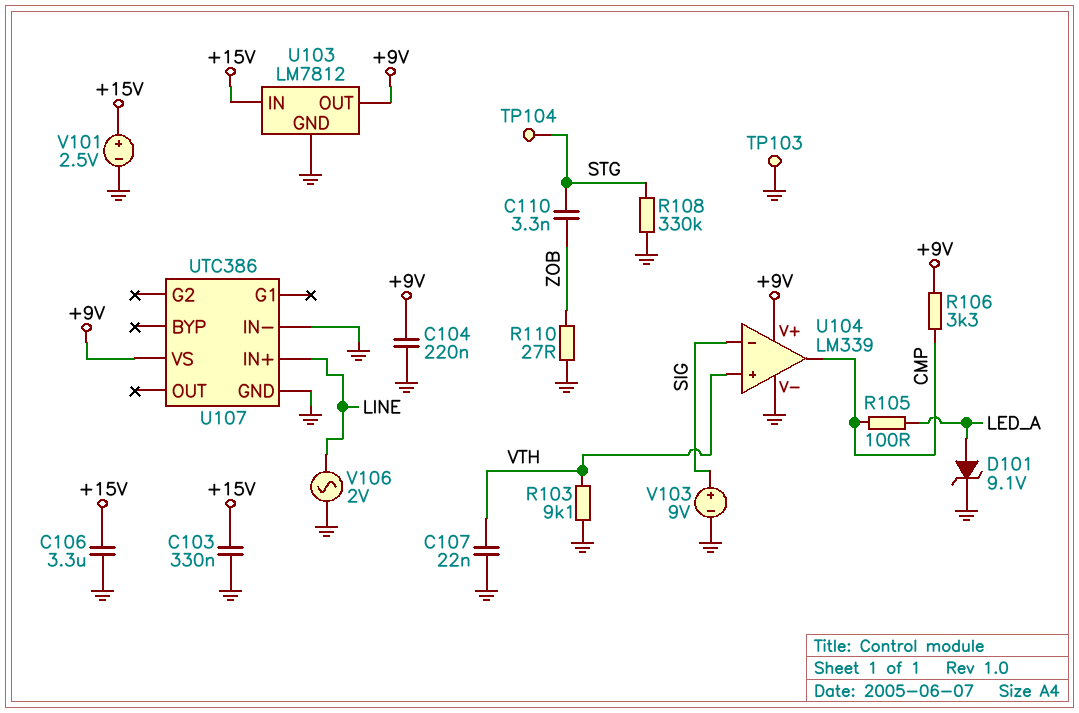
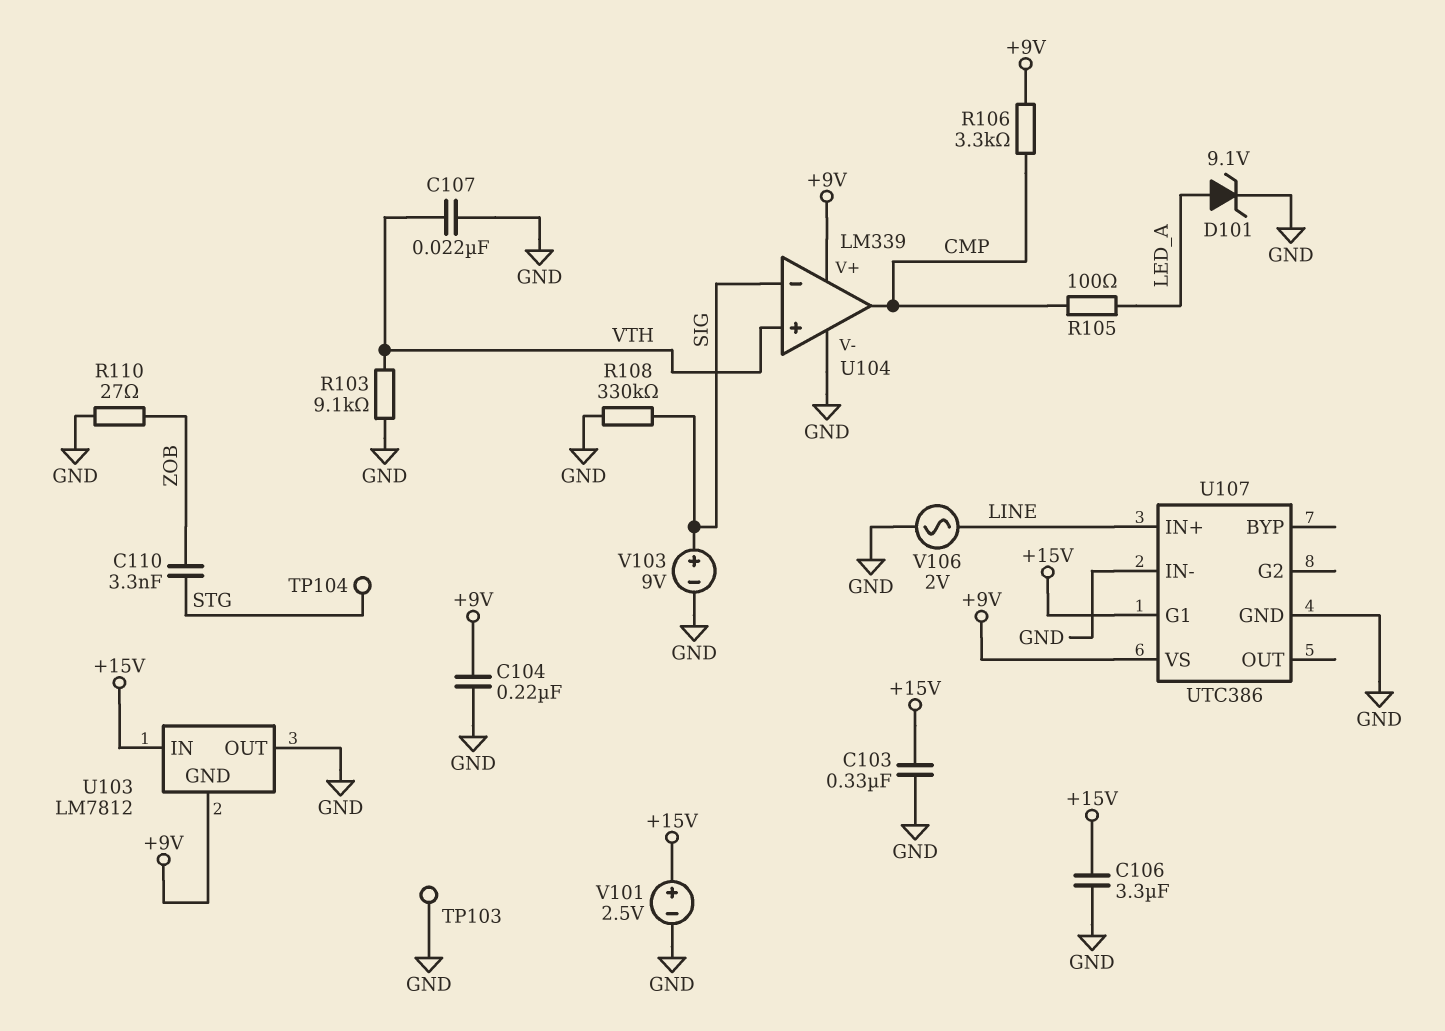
R108: 330k (GND, STG) -> 330k (GND, SIG)
U103 pin GND: GND -> +9V
U103 pin OUT: +9V -> GND
U107 pin G1: none -> +15V

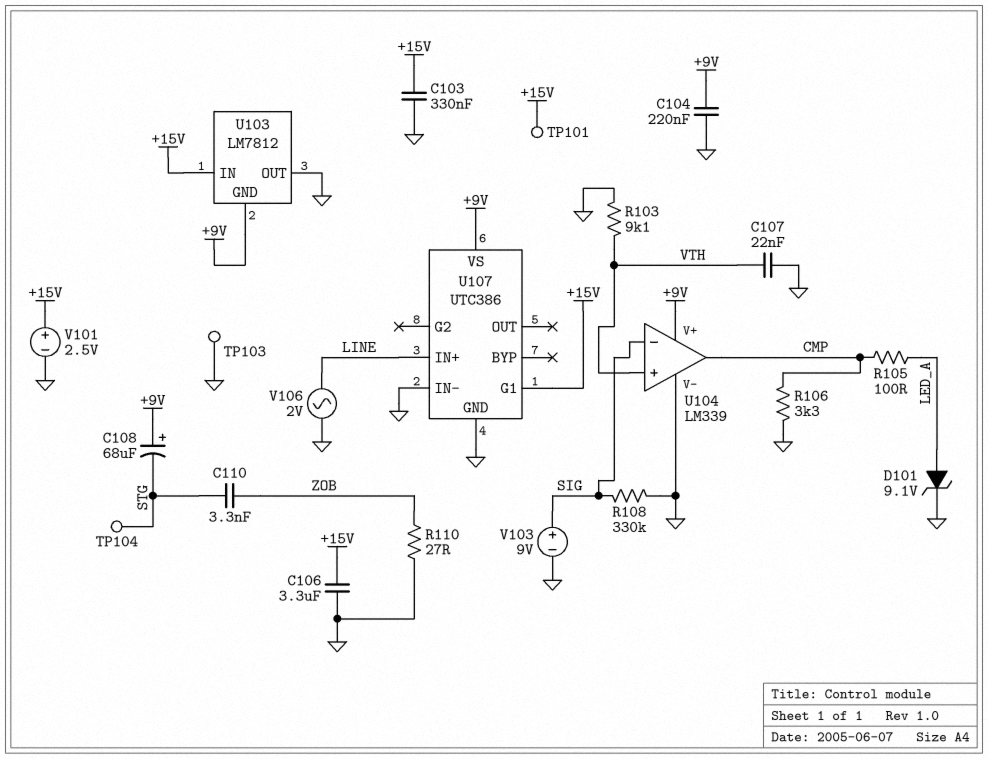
C108: none -> 68uF (plus +9V, minus STG)
R106: 3.3k (+9V, CMP) -> 3.3k (CMP, GND)
TP101: none -> test point (+15V)

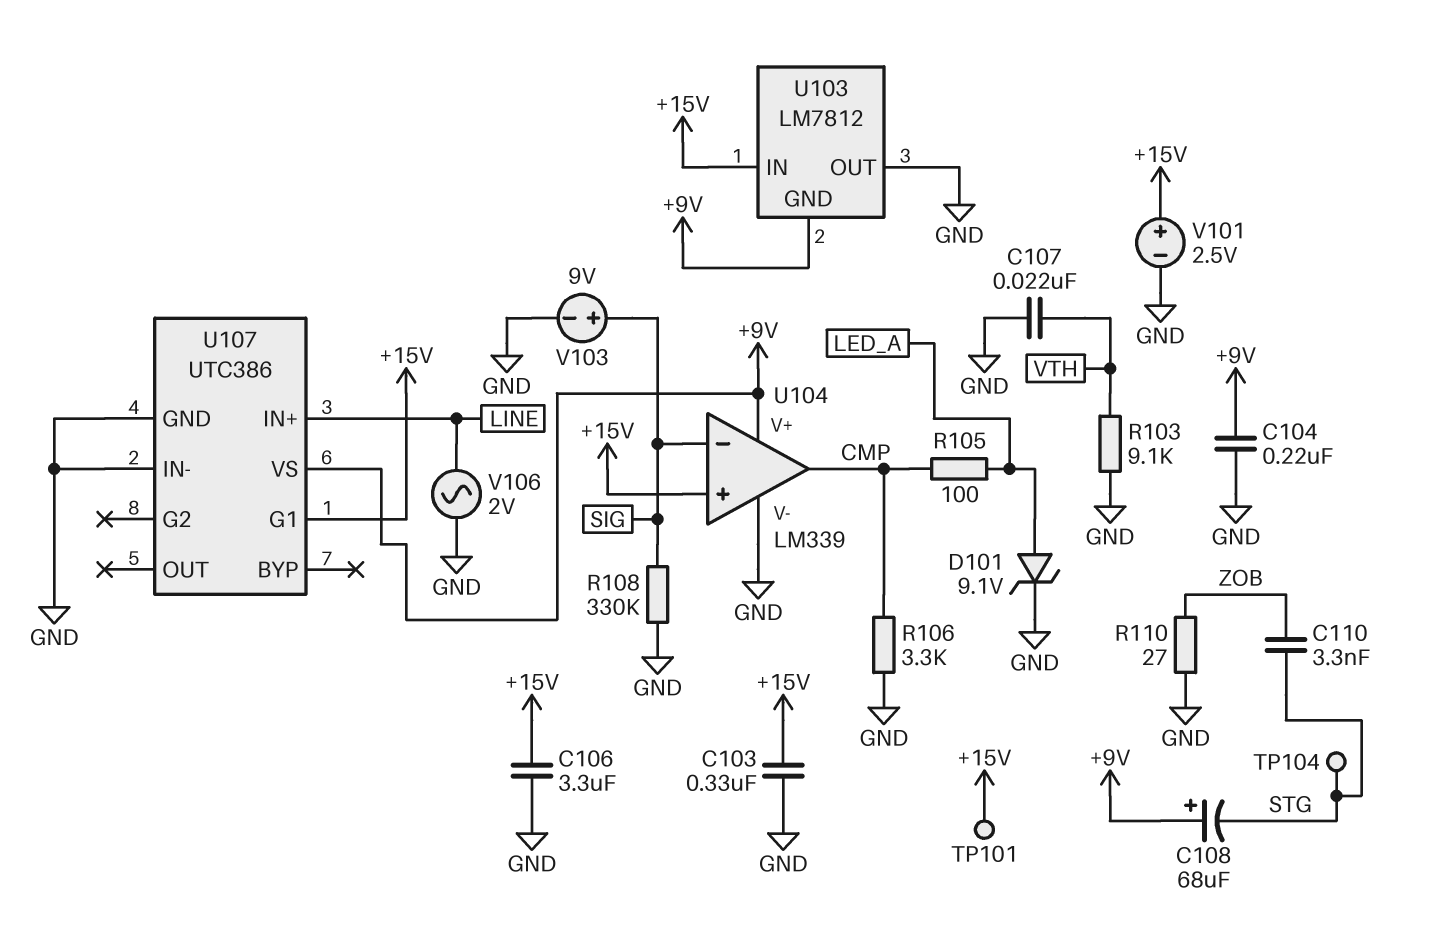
TP103: test point (GND) -> none
U104 pin in+: VTH -> +15V

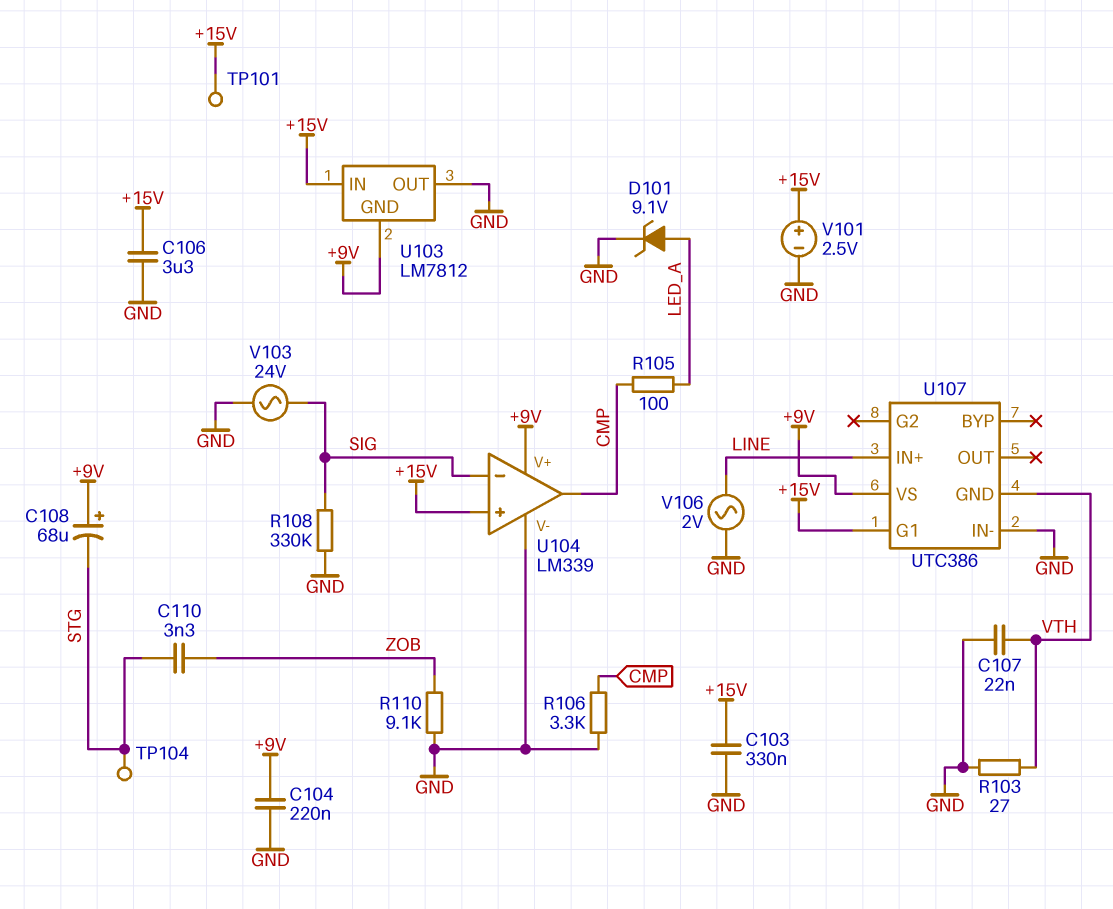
R103: 9.1k (GND, VTH) -> 27 (GND, VTH)
R110: 27 (GND, ZOB) -> 9.1k (GND, ZOB)
U107 pin GND: GND -> VTH
V103: 9V (plus SIG, minus GND) -> AC 24V (GND, SIG)

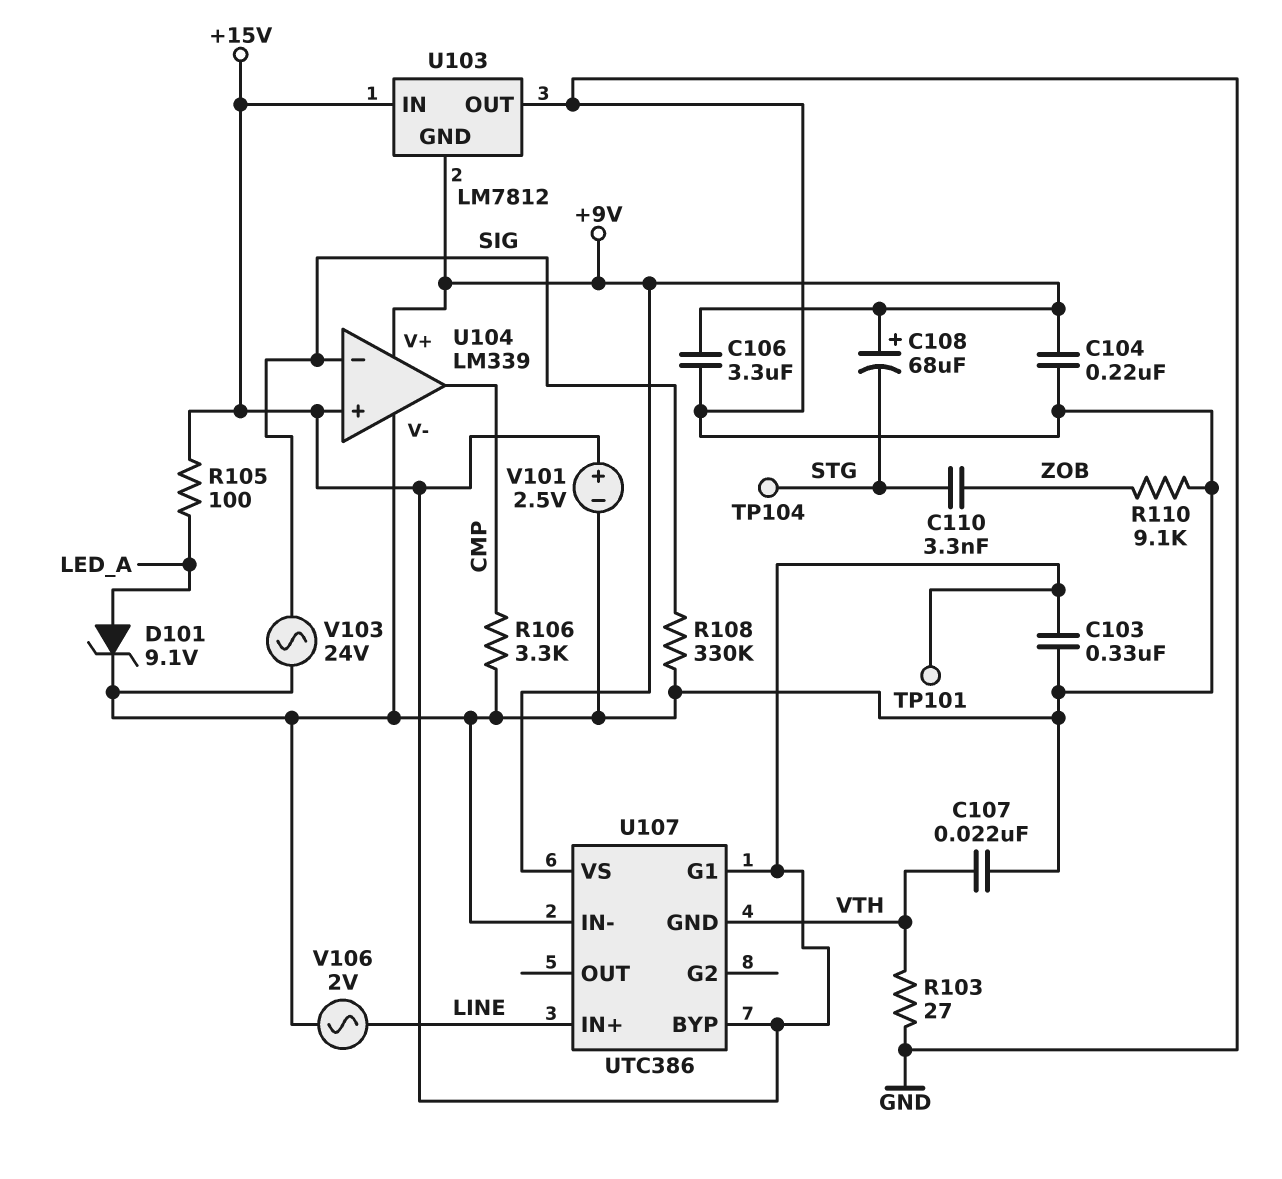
C106: 3.3uF (+15V, GND) -> 3.3uF (+9V, GND)
R105: 100 (CMP, LED_A) -> 100 (+15V, LED_A)
U107 pin BYP: none -> +15V

